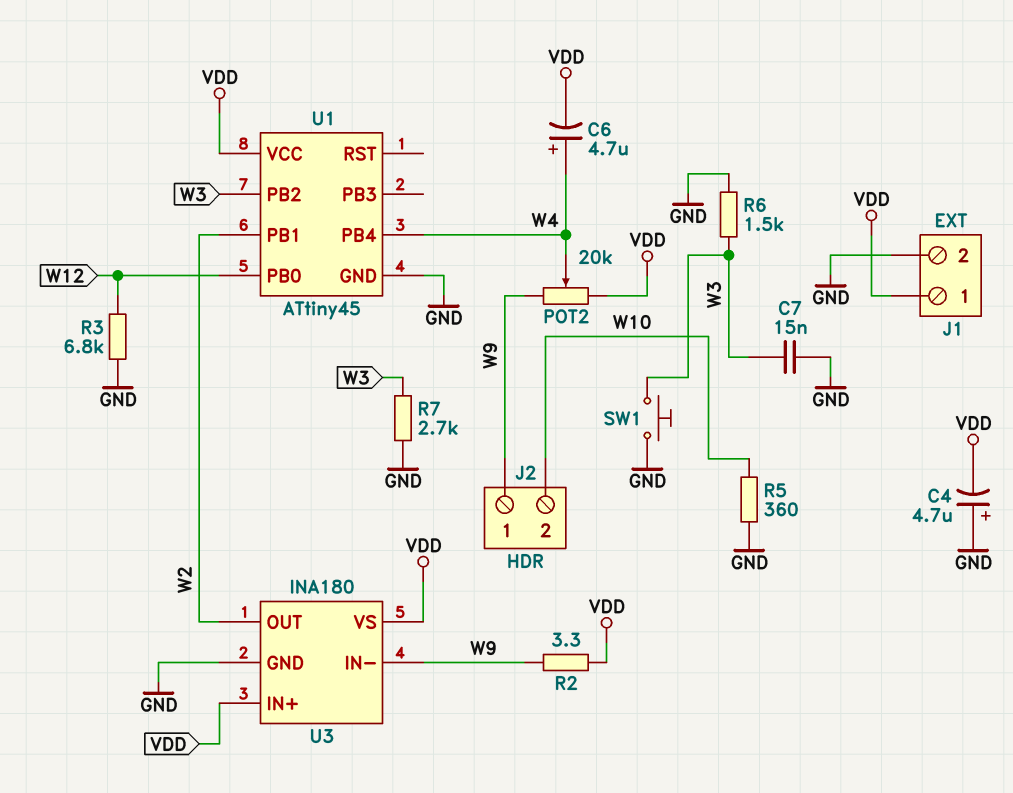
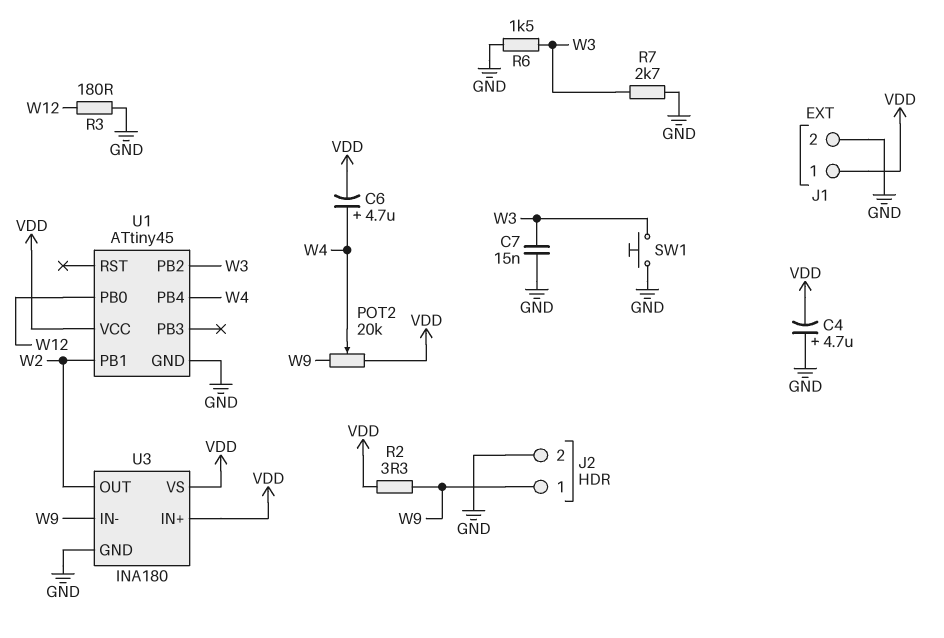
J2 pin 2: W10 -> GND
R3: 6.8k (GND, W12) -> 180 (GND, W12)
R5: 360 (GND, W10) -> none

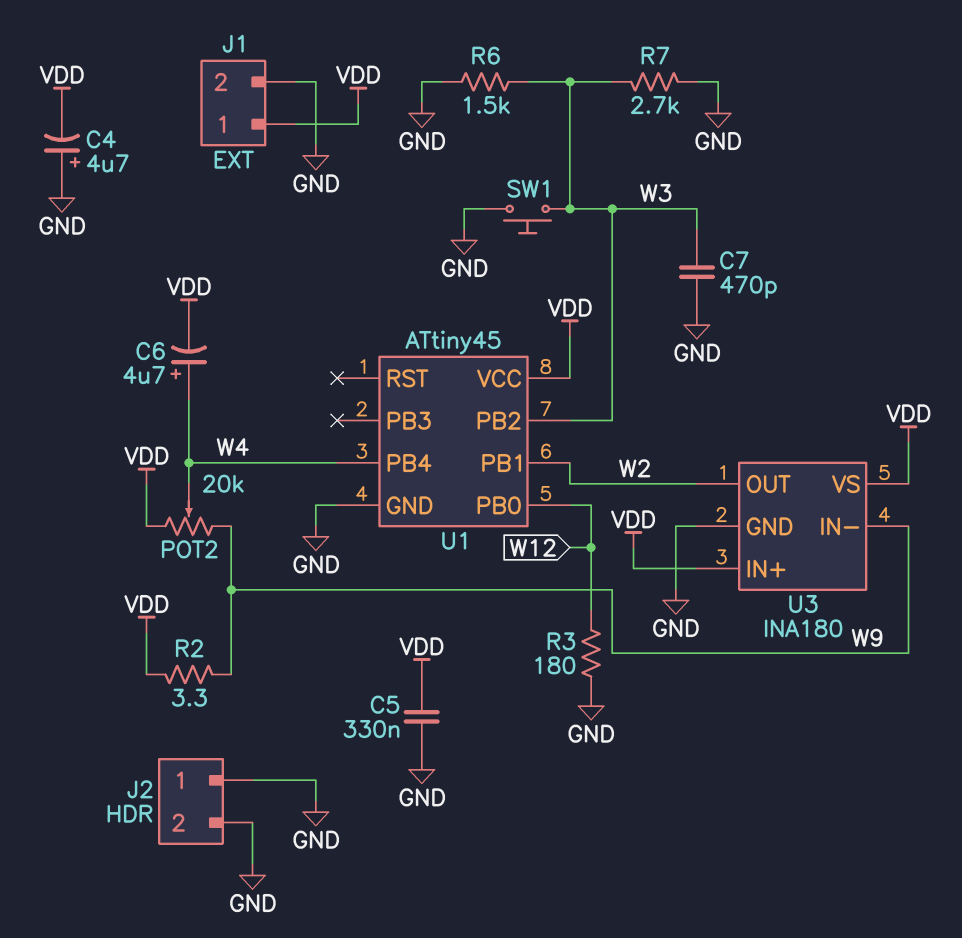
C5: none -> 330nF (GND, VDD)
C7: 15nF (GND, W3) -> 470pF (GND, W3)
J2 pin 1: W9 -> GND

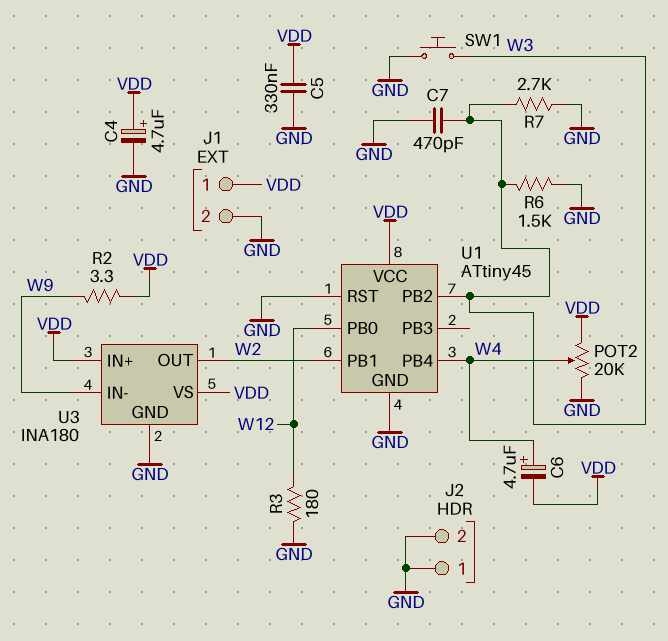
C4: 4.7uF (plus GND, minus VDD) -> 4.7uF (plus VDD, minus GND)
POT2: 20k (VDD, W9, wiper W4) -> 20k (GND, VDD, wiper W4)
U1 pin RST: none -> GND

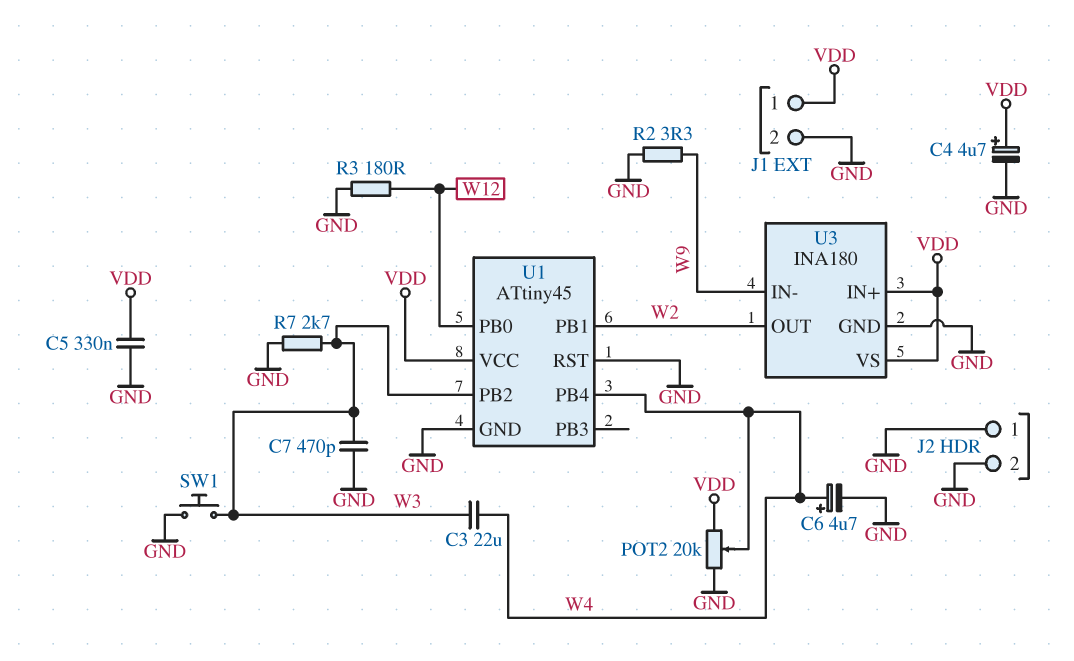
C3: none -> 22uF (W3, W4)
C6: 4.7uF (plus W4, minus VDD) -> 4.7uF (plus W4, minus GND)
R2: 3.3 (VDD, W9) -> 3.3 (GND, W9)
R6: 1.5k (GND, W3) -> none

